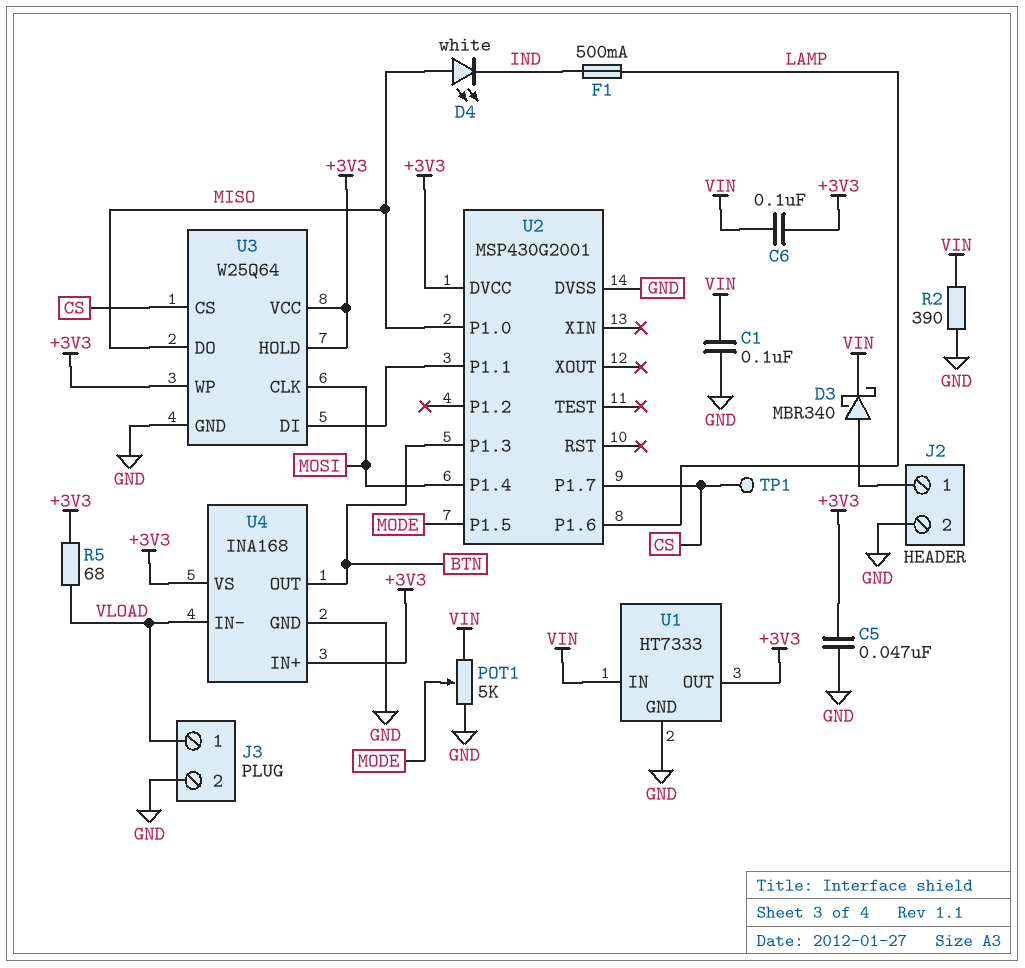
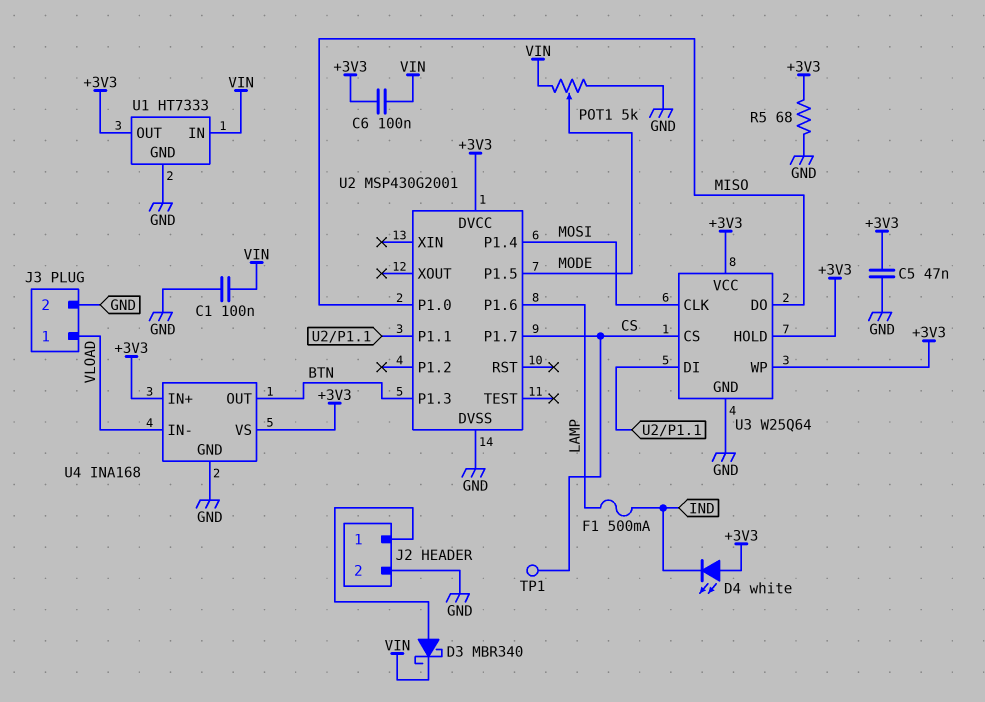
D4: LED white (A MISO, K IND) -> LED white (A +3V3, K IND)
R2: 390 (GND, VIN) -> none
R5: 68 (+3V3, VLOAD) -> 68 (+3V3, GND)

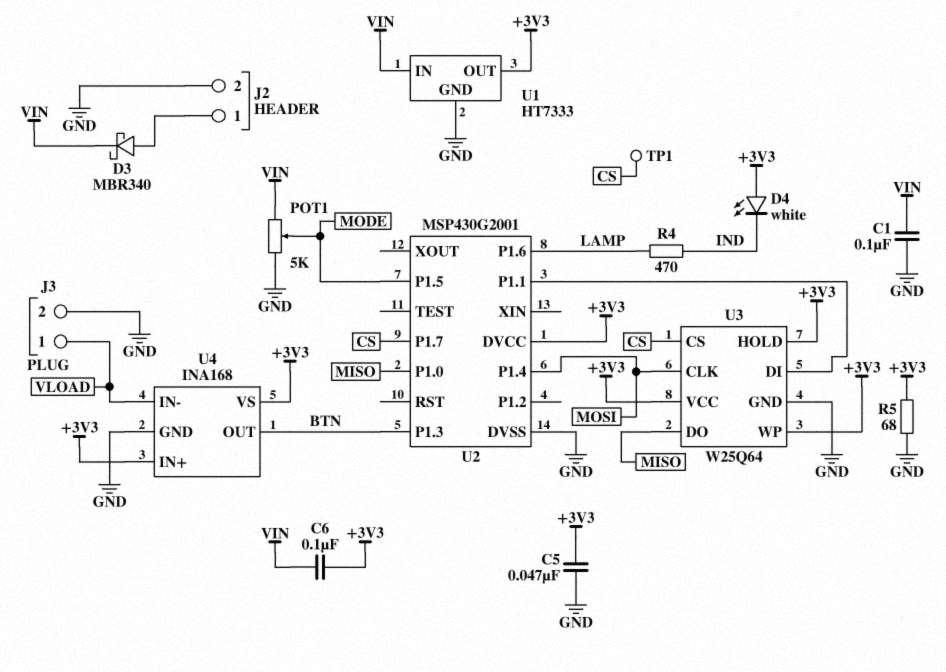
F1: 500mA (IND, LAMP) -> none
R4: none -> 470 (IND, LAMP)

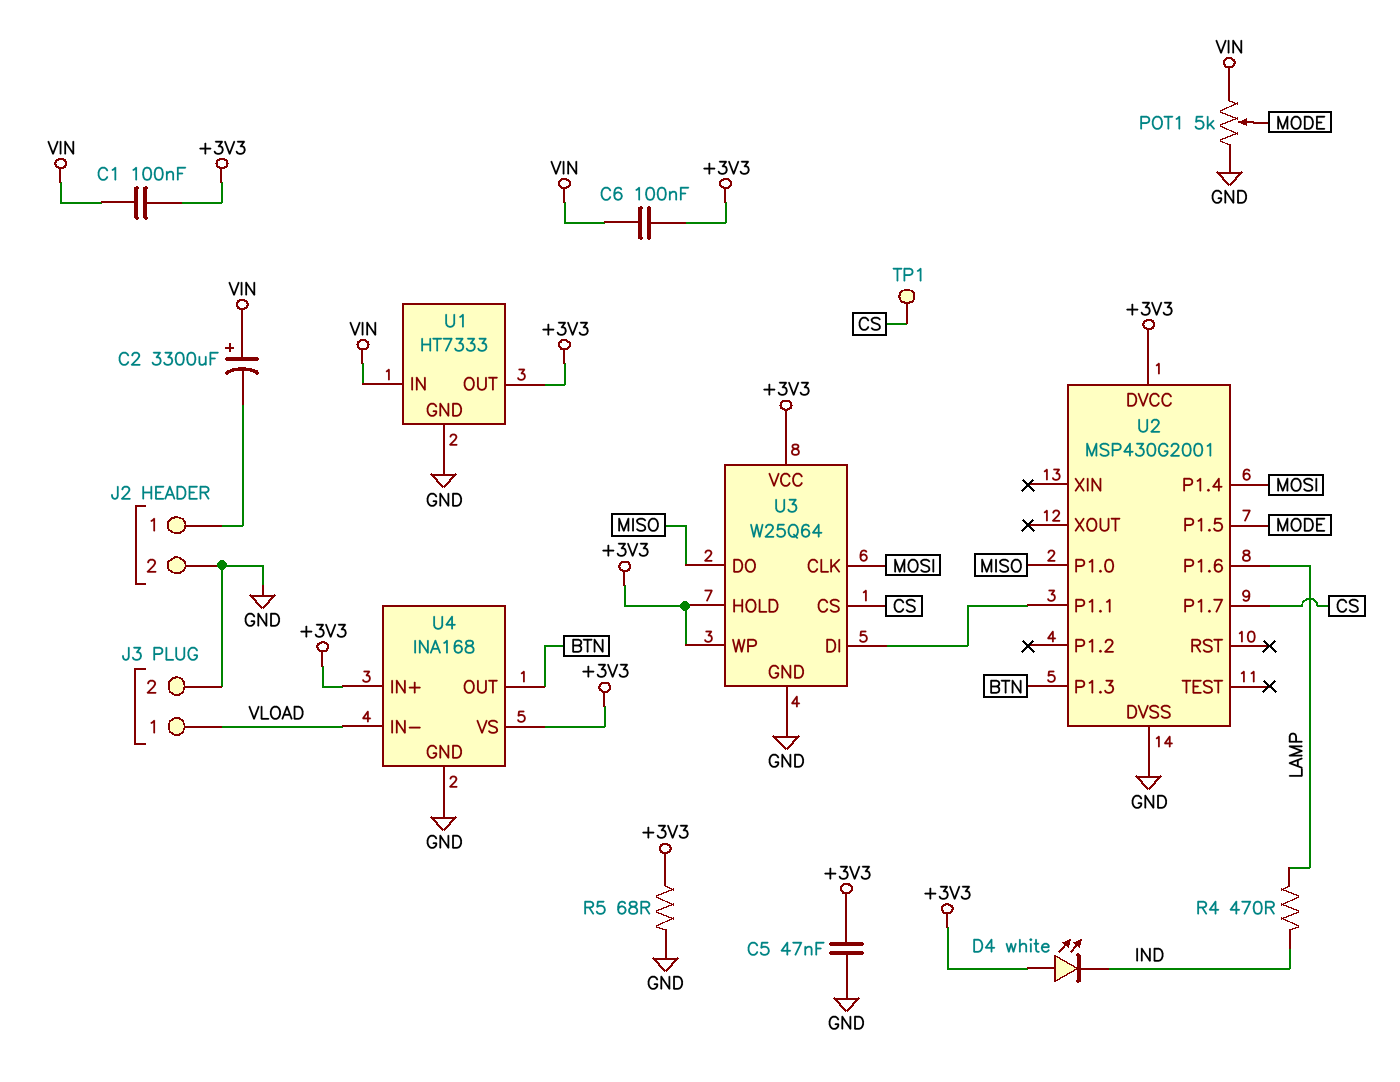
C1: 100nF (GND, VIN) -> 100nF (+3V3, VIN)
C2: none -> 3300uF (plus VIN, minus J2/1)
D3: schottky MBR340 (A J2/1, K VIN) -> none

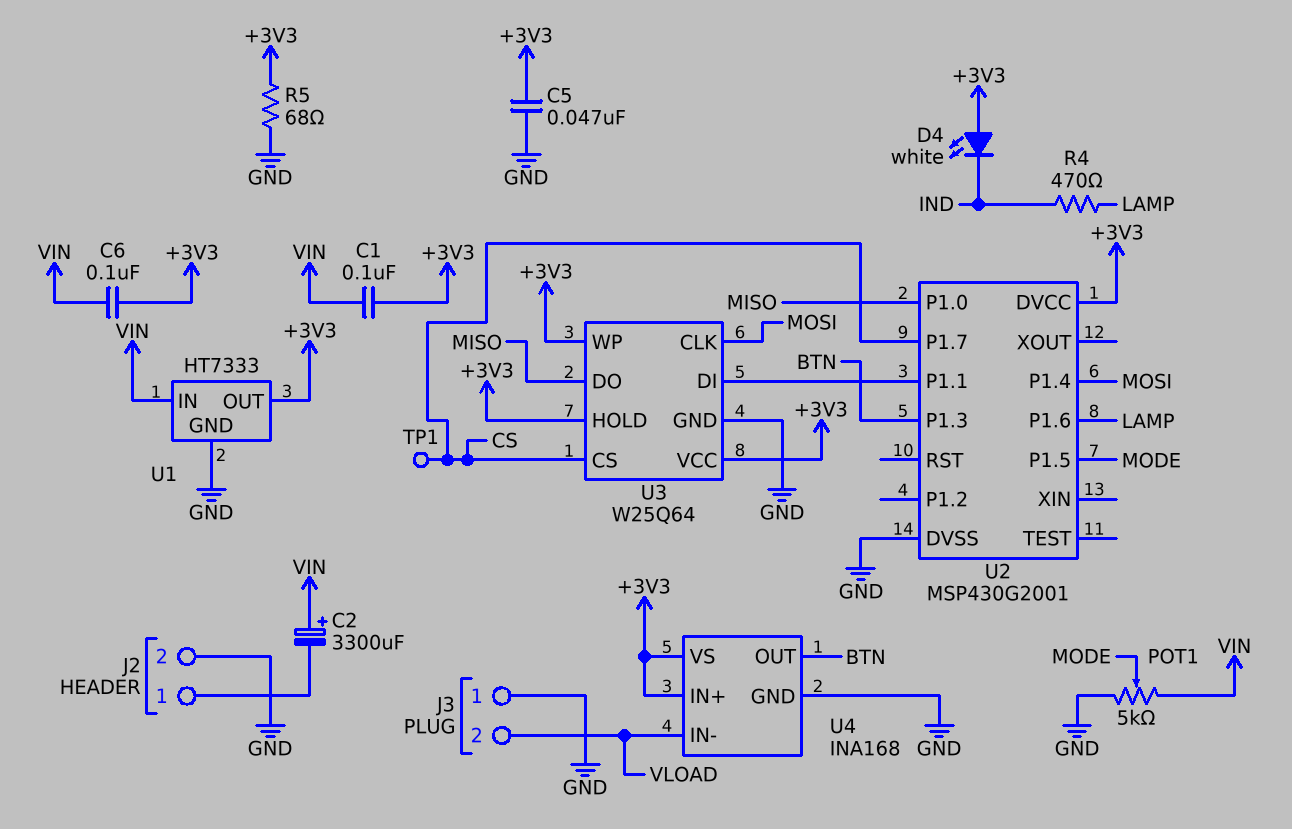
J3 pin 1: VLOAD -> GND
J3 pin 2: GND -> VLOAD

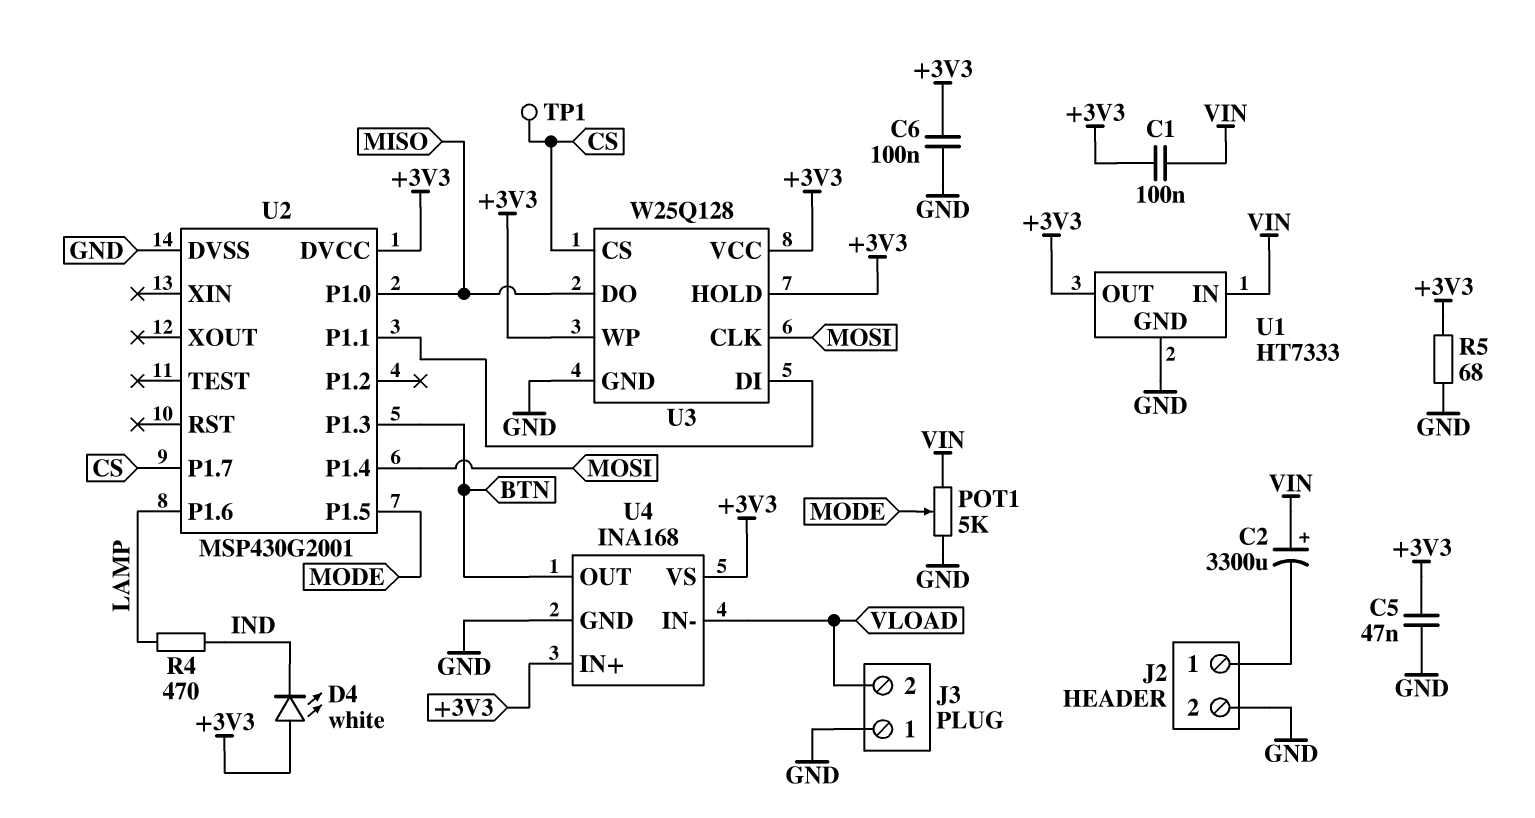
C6: 100nF (+3V3, VIN) -> 100nF (+3V3, GND)
U3: W25Q64 -> W25Q128

